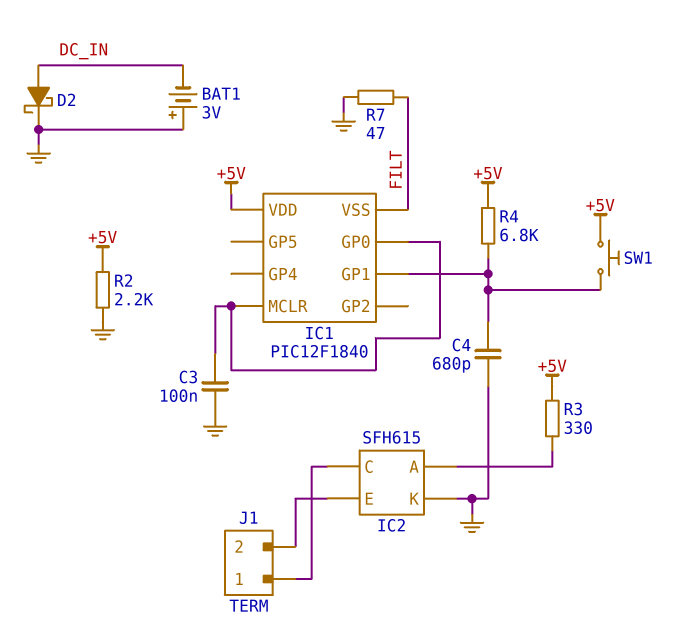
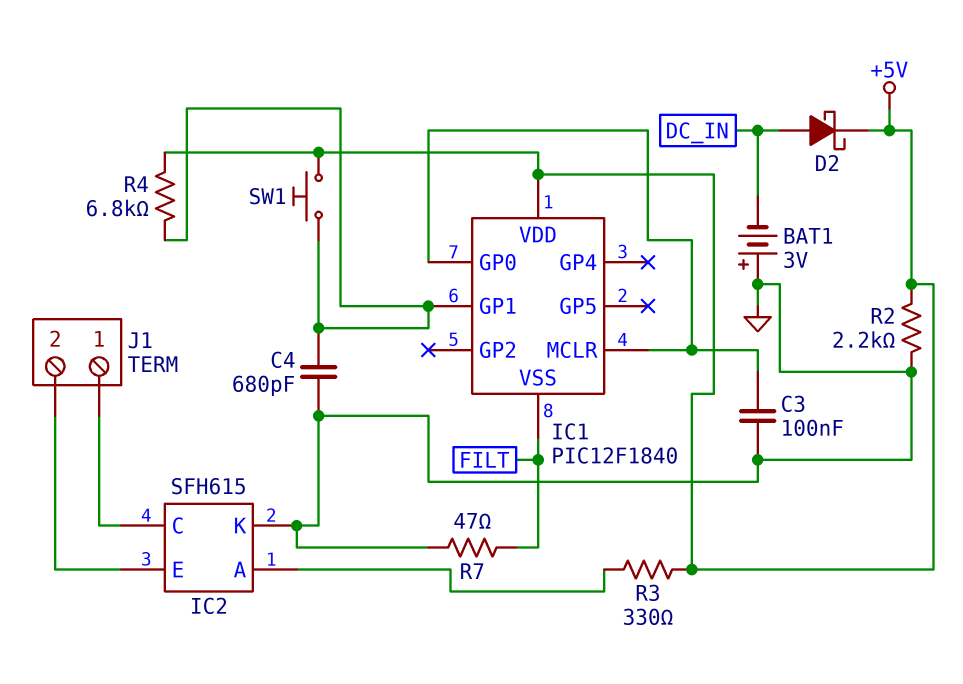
D2: schottky (A DC_IN, K GND) -> schottky (A DC_IN, K +5V)

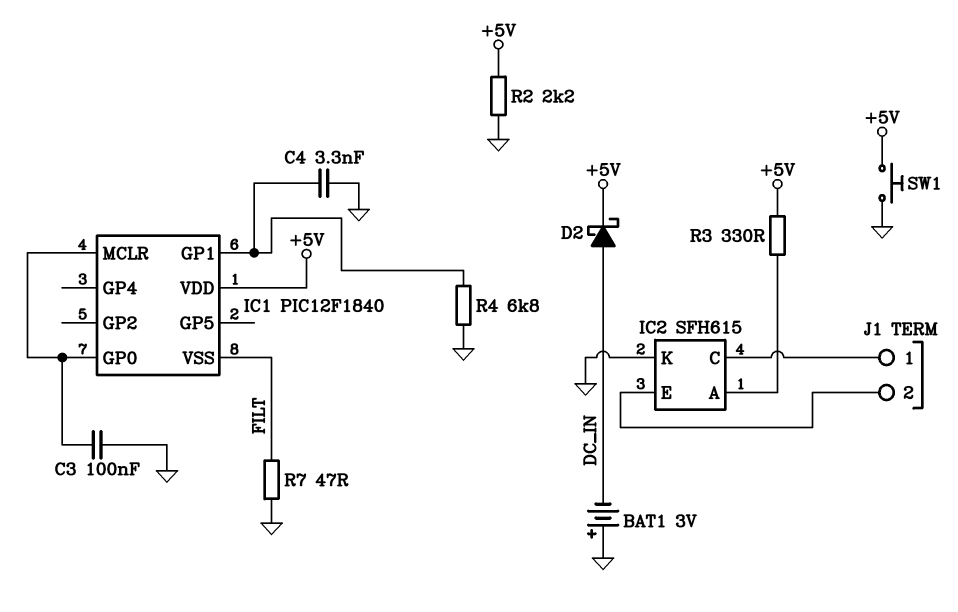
C4: 680pF (GND, IC1/GP1) -> 3.3nF (GND, IC1/GP1)
R4: 6.8k (+5V, IC1/GP1) -> 6.8k (GND, IC1/GP1)
SW1: button (+5V, IC1/GP1) -> button (+5V, GND)

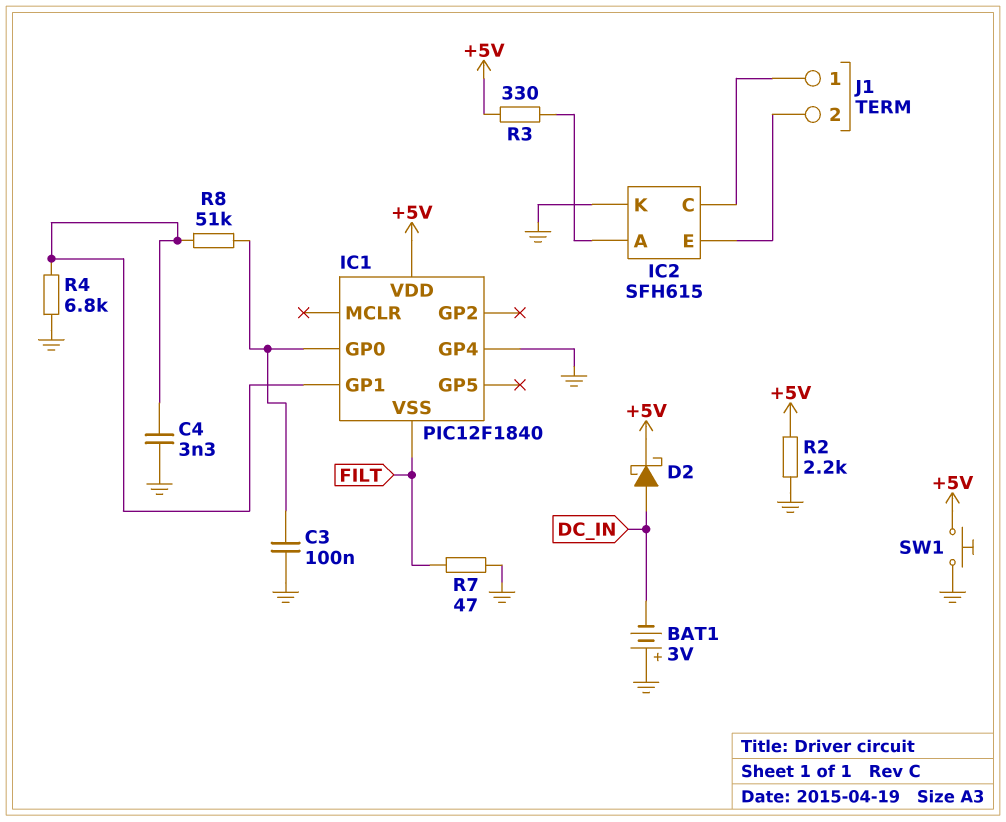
IC1 pin GP4: none -> GND
IC1 pin MCLR: IC1/GP0 -> none
R8: none -> 51k (IC1/GP0, IC1/GP1)

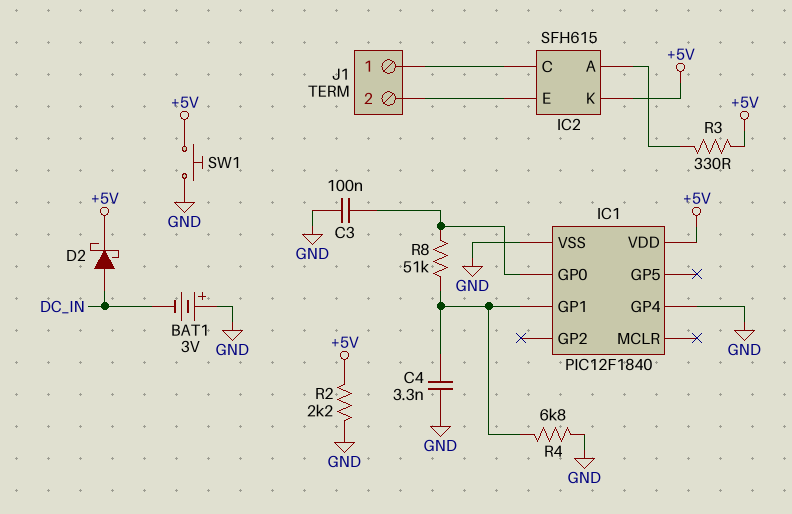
IC1 pin VSS: FILT -> GND
IC2 pin K: GND -> +5V
R7: 47 (FILT, GND) -> none

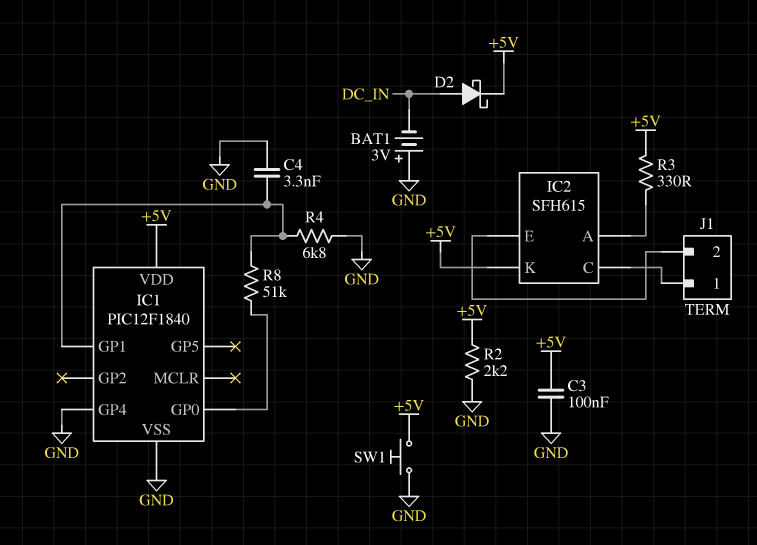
C3: 100nF (GND, IC1/GP0) -> 100nF (+5V, GND)

